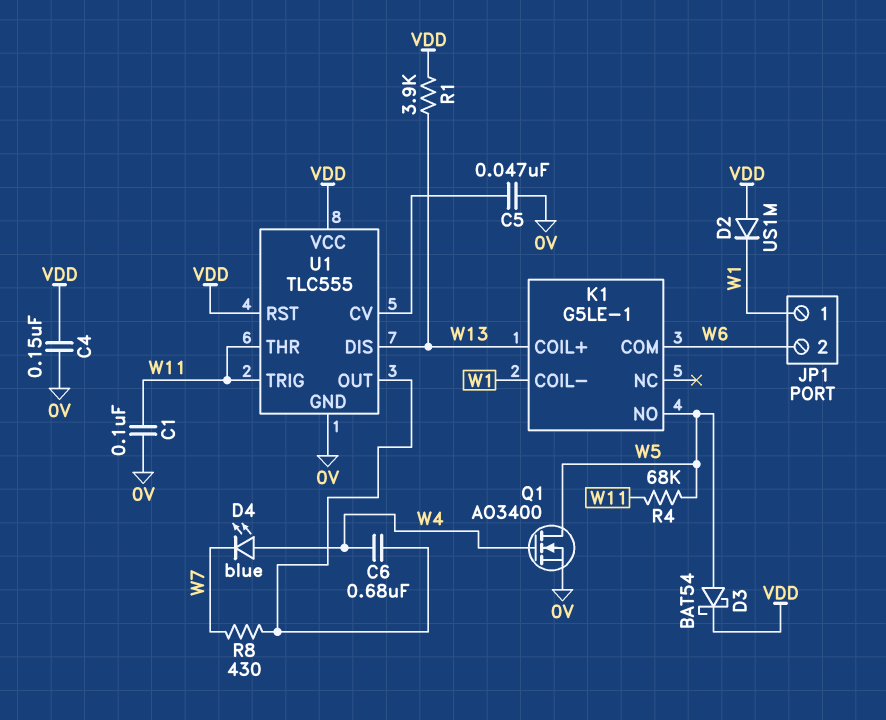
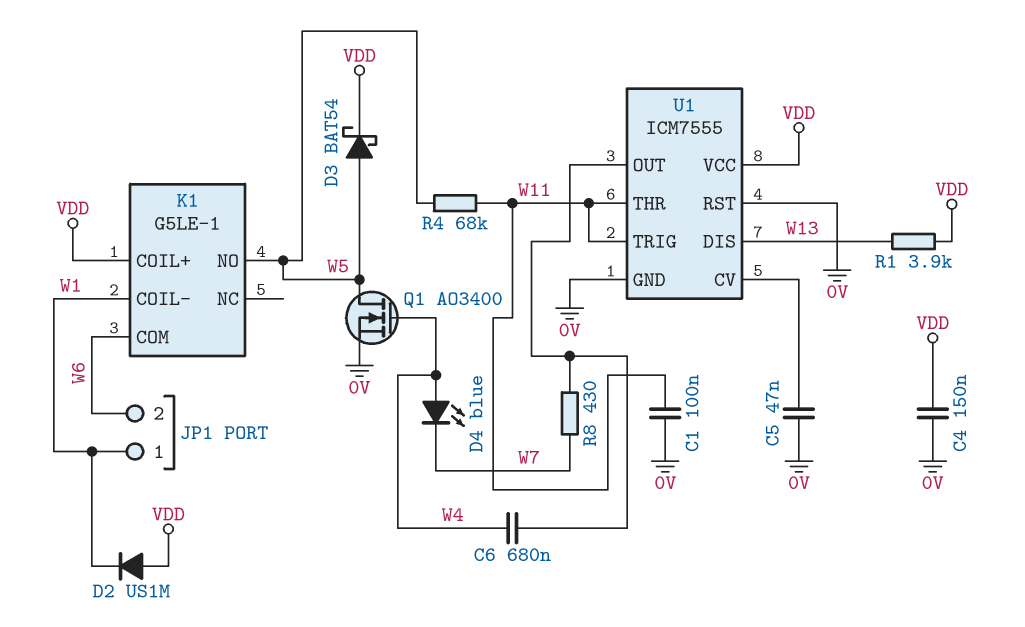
K1 pin COIL+: W13 -> VDD
U1: TLC555 -> ICM7555
U1 pin RST: VDD -> 0V

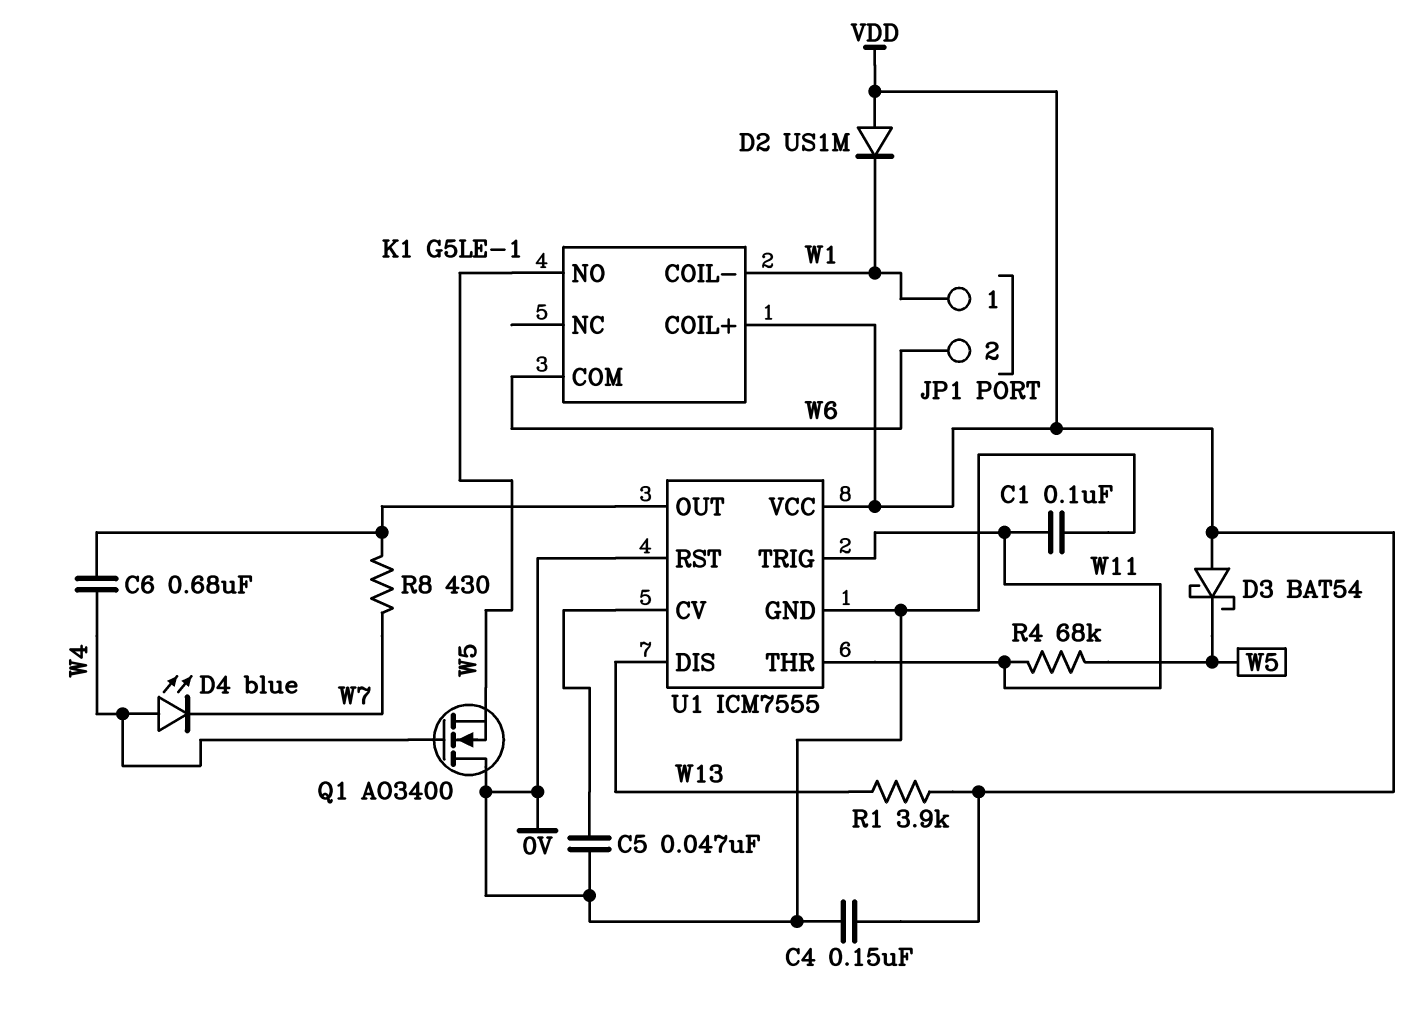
D3: schottky BAT54 (A W5, K VDD) -> schottky BAT54 (A VDD, K W5)
Q1: NMOS AO3400 (G W4, D W5, S 0V) -> NMOS AO3400 (G W4, D 0V, S W5)

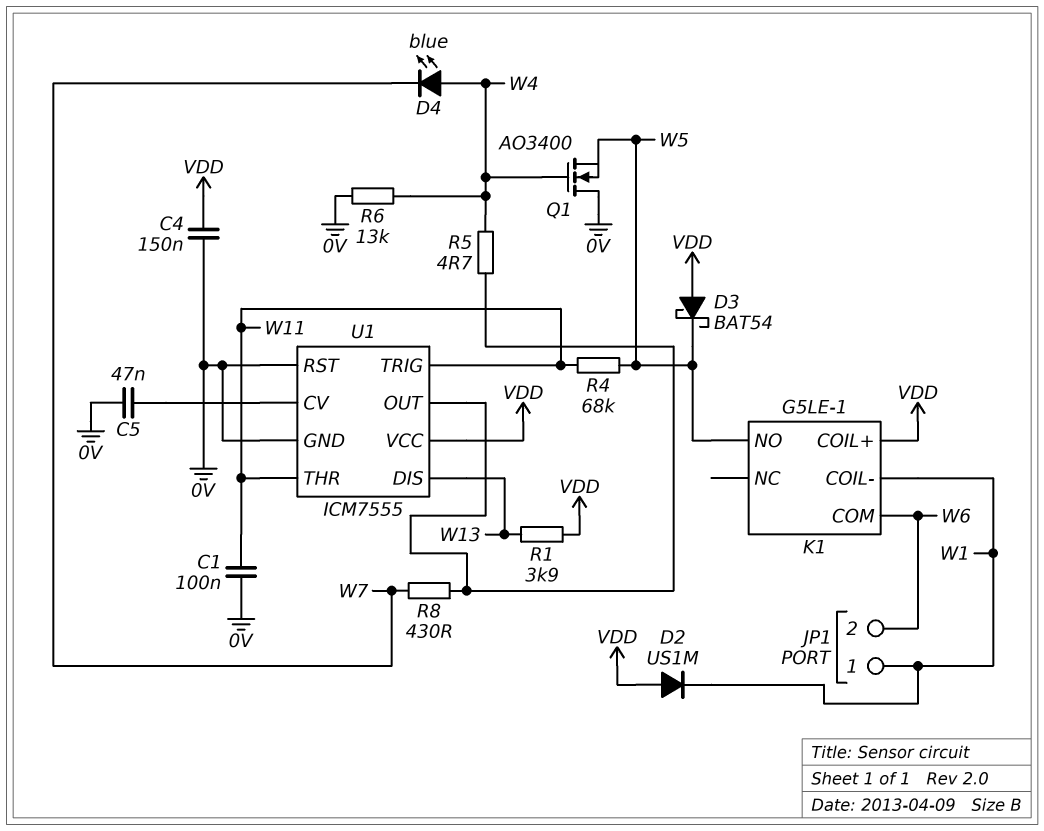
C6: 680nF (U1/OUT, W4) -> none
R5: none -> 4.7 (U1/OUT, W4)
R6: none -> 13k (0V, W4)

